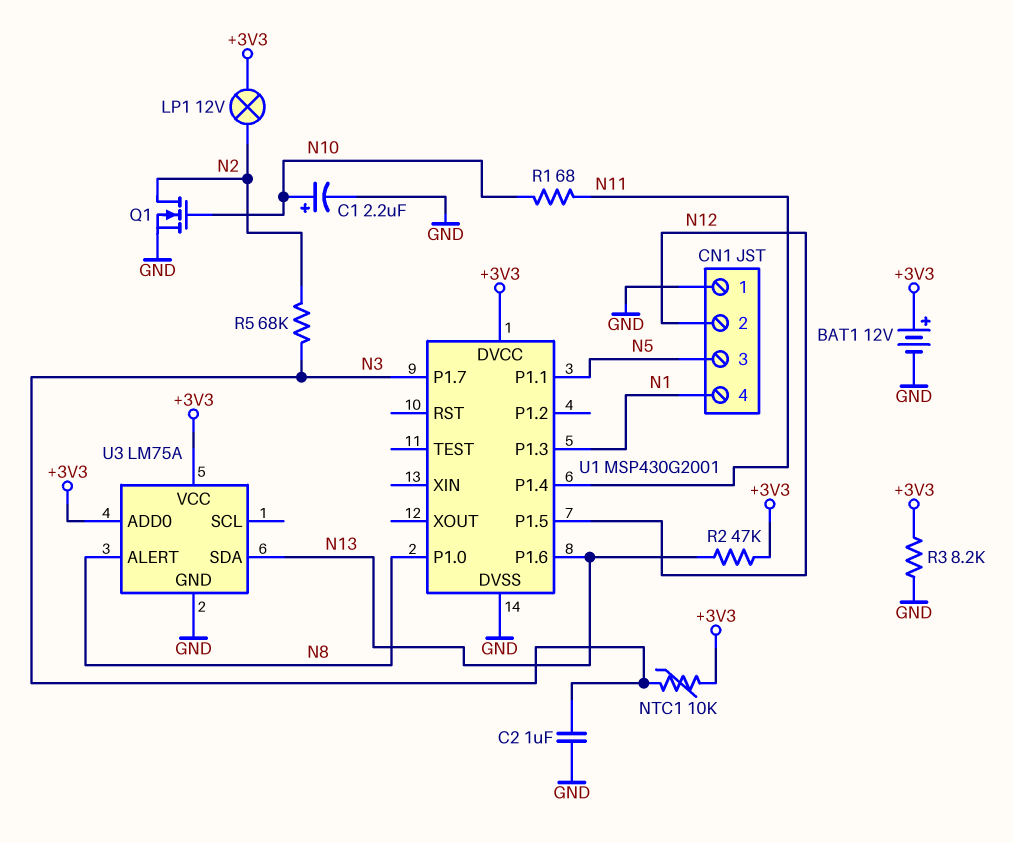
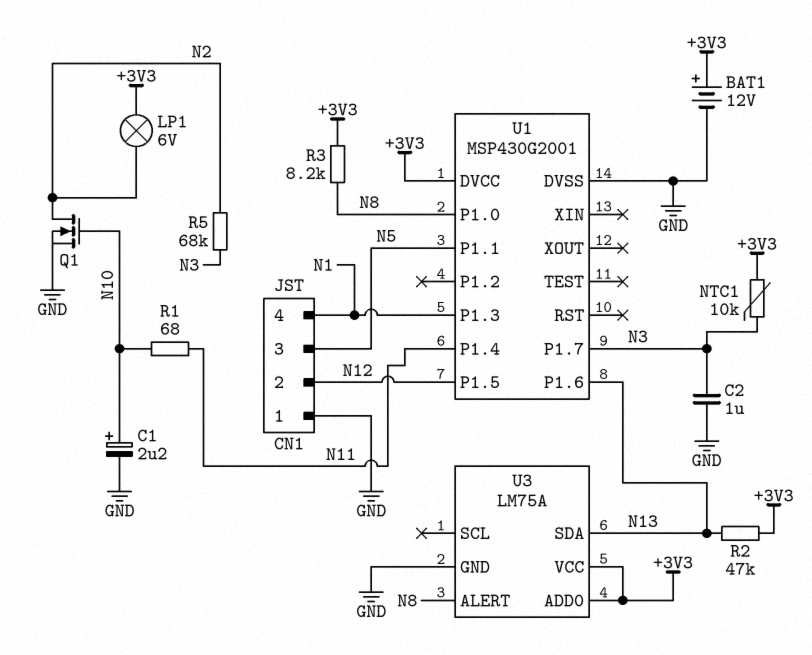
LP1: lamp 12V (+3V3, N2) -> lamp 6V (+3V3, N2)
R3: 8.2k (+3V3, GND) -> 8.2k (+3V3, N8)

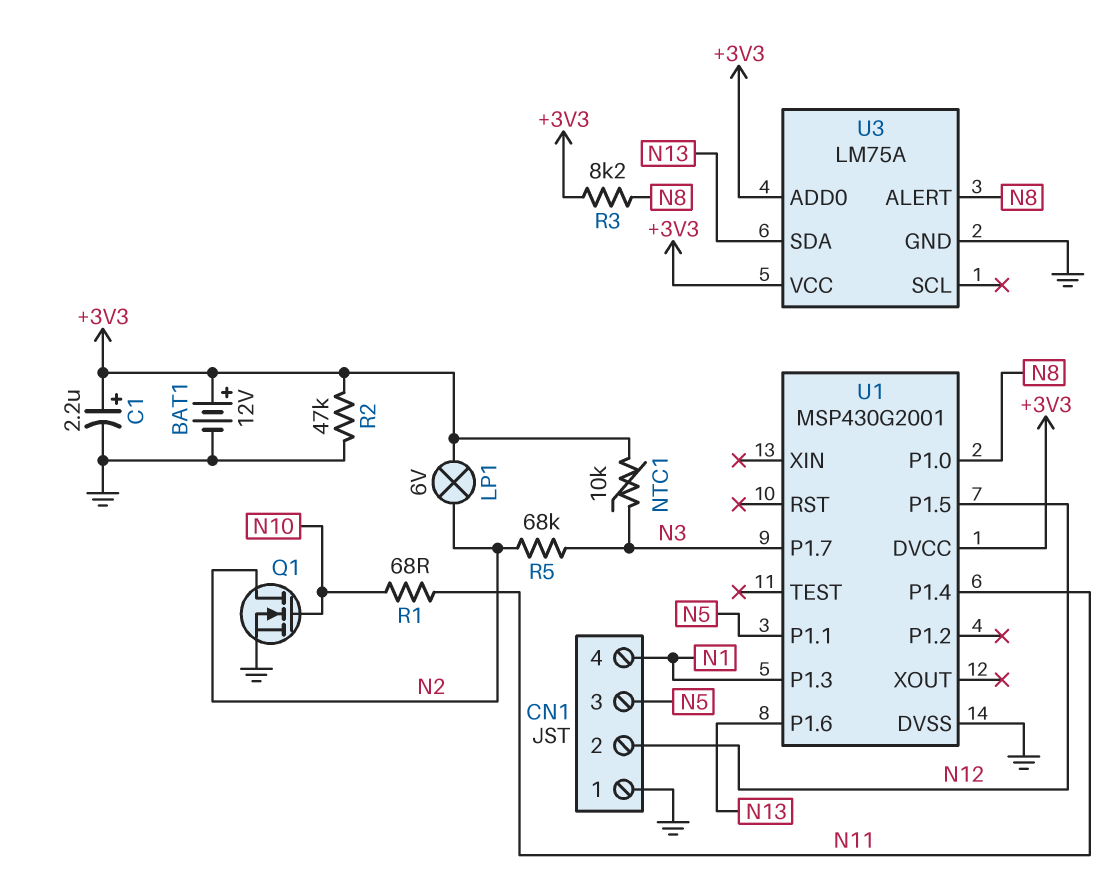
C1: 2.2uF (plus N10, minus GND) -> 2.2uF (plus +3V3, minus GND)
C2: 1uF (GND, N3) -> none
R2: 47k (+3V3, N13) -> 47k (+3V3, GND)

